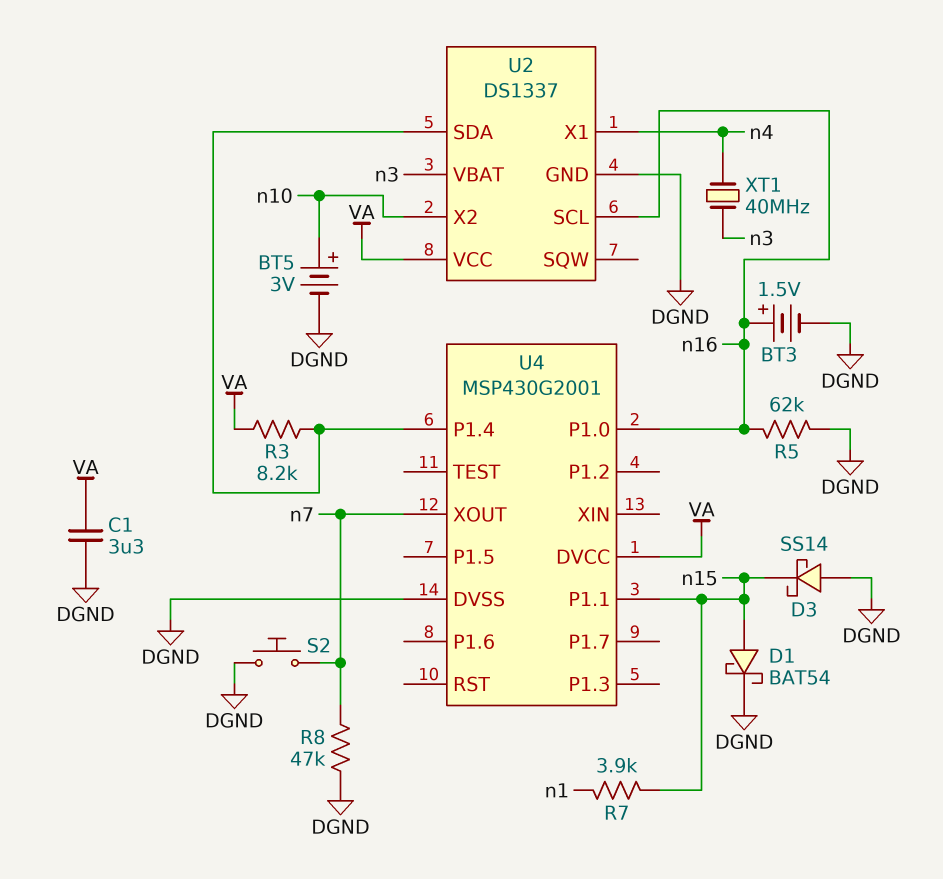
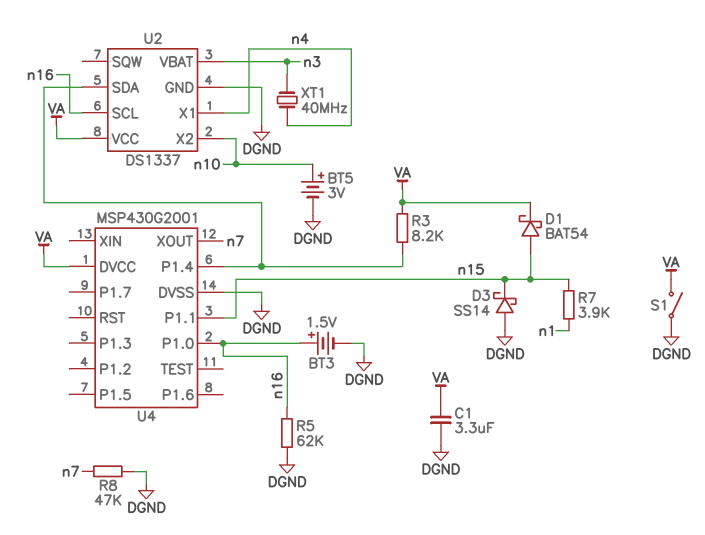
D1: schottky BAT54 (A n15, K DGND) -> schottky BAT54 (A n15, K VA)
S1: none -> switch (DGND, VA)
S2: button (DGND, n7) -> none

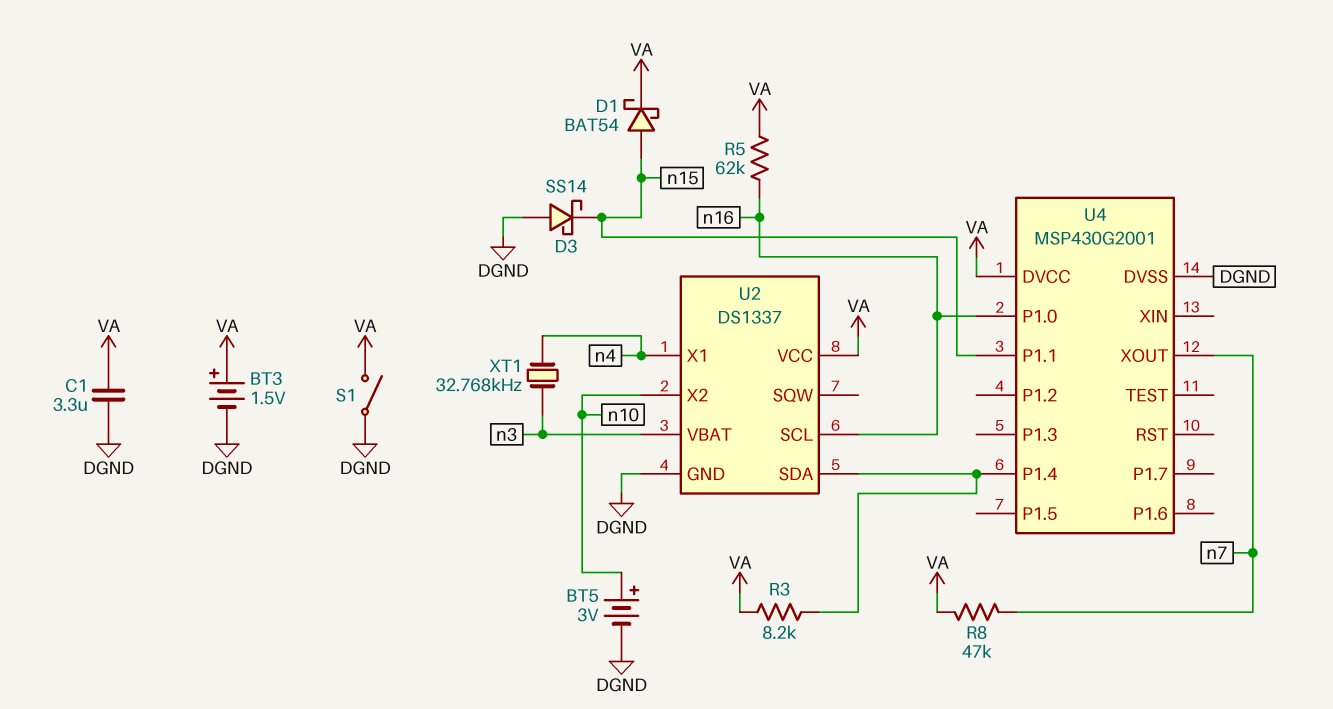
BT3: 1.5V (plus n16, minus DGND) -> 1.5V (plus VA, minus DGND)
R5: 62k (DGND, n16) -> 62k (VA, n16)
R7: 3.9k (n1, n15) -> none
R8: 47k (DGND, n7) -> 47k (VA, n7)
XT1: 40MHz (n3, n4) -> 32.768kHz (n3, n4)

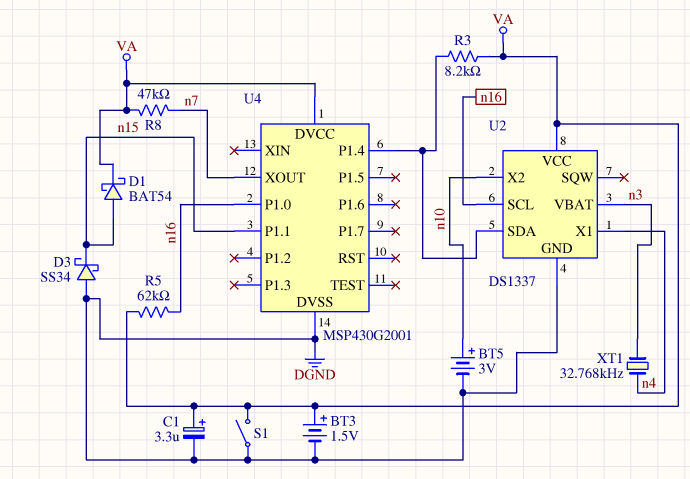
C1: 3.3uF (DGND, VA) -> 3.3uF (plus VA, minus DGND)
D3: schottky SS14 (A DGND, K n15) -> schottky SS34 (A DGND, K n15)

